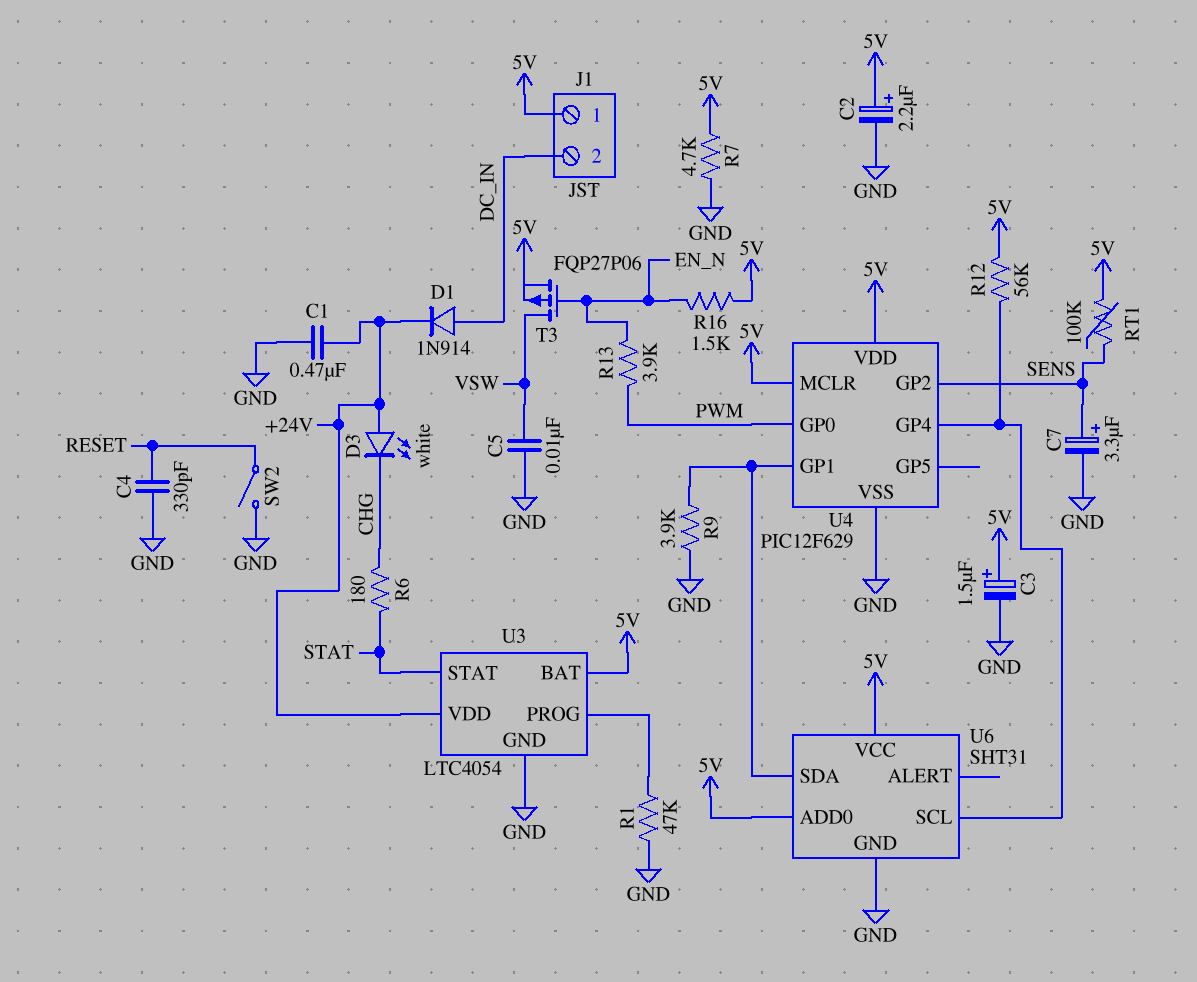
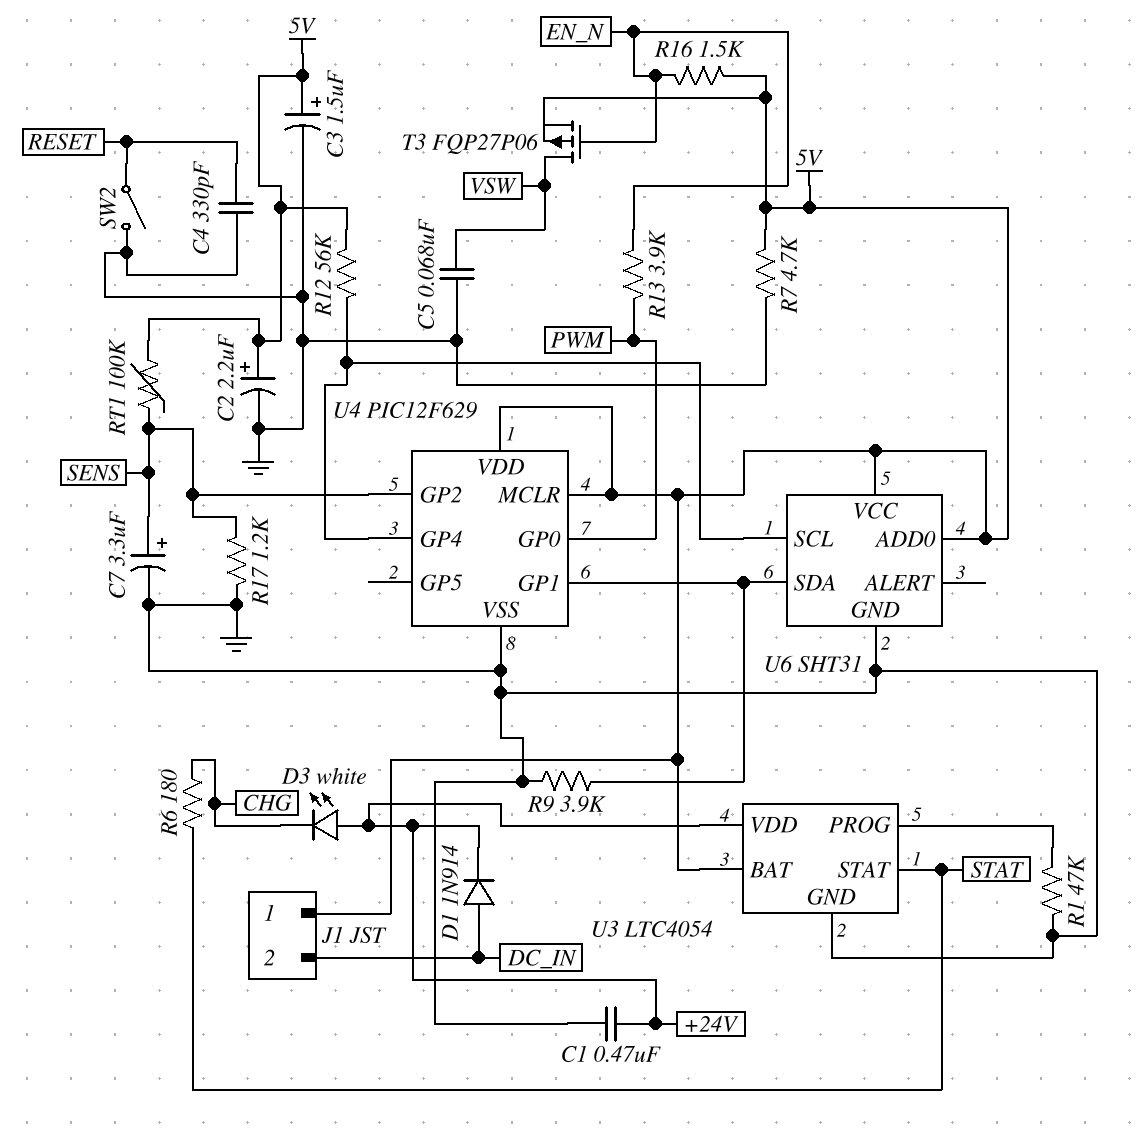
C5: 10nF (GND, VSW) -> 68nF (GND, VSW)
R17: none -> 1.2k (GND, SENS)

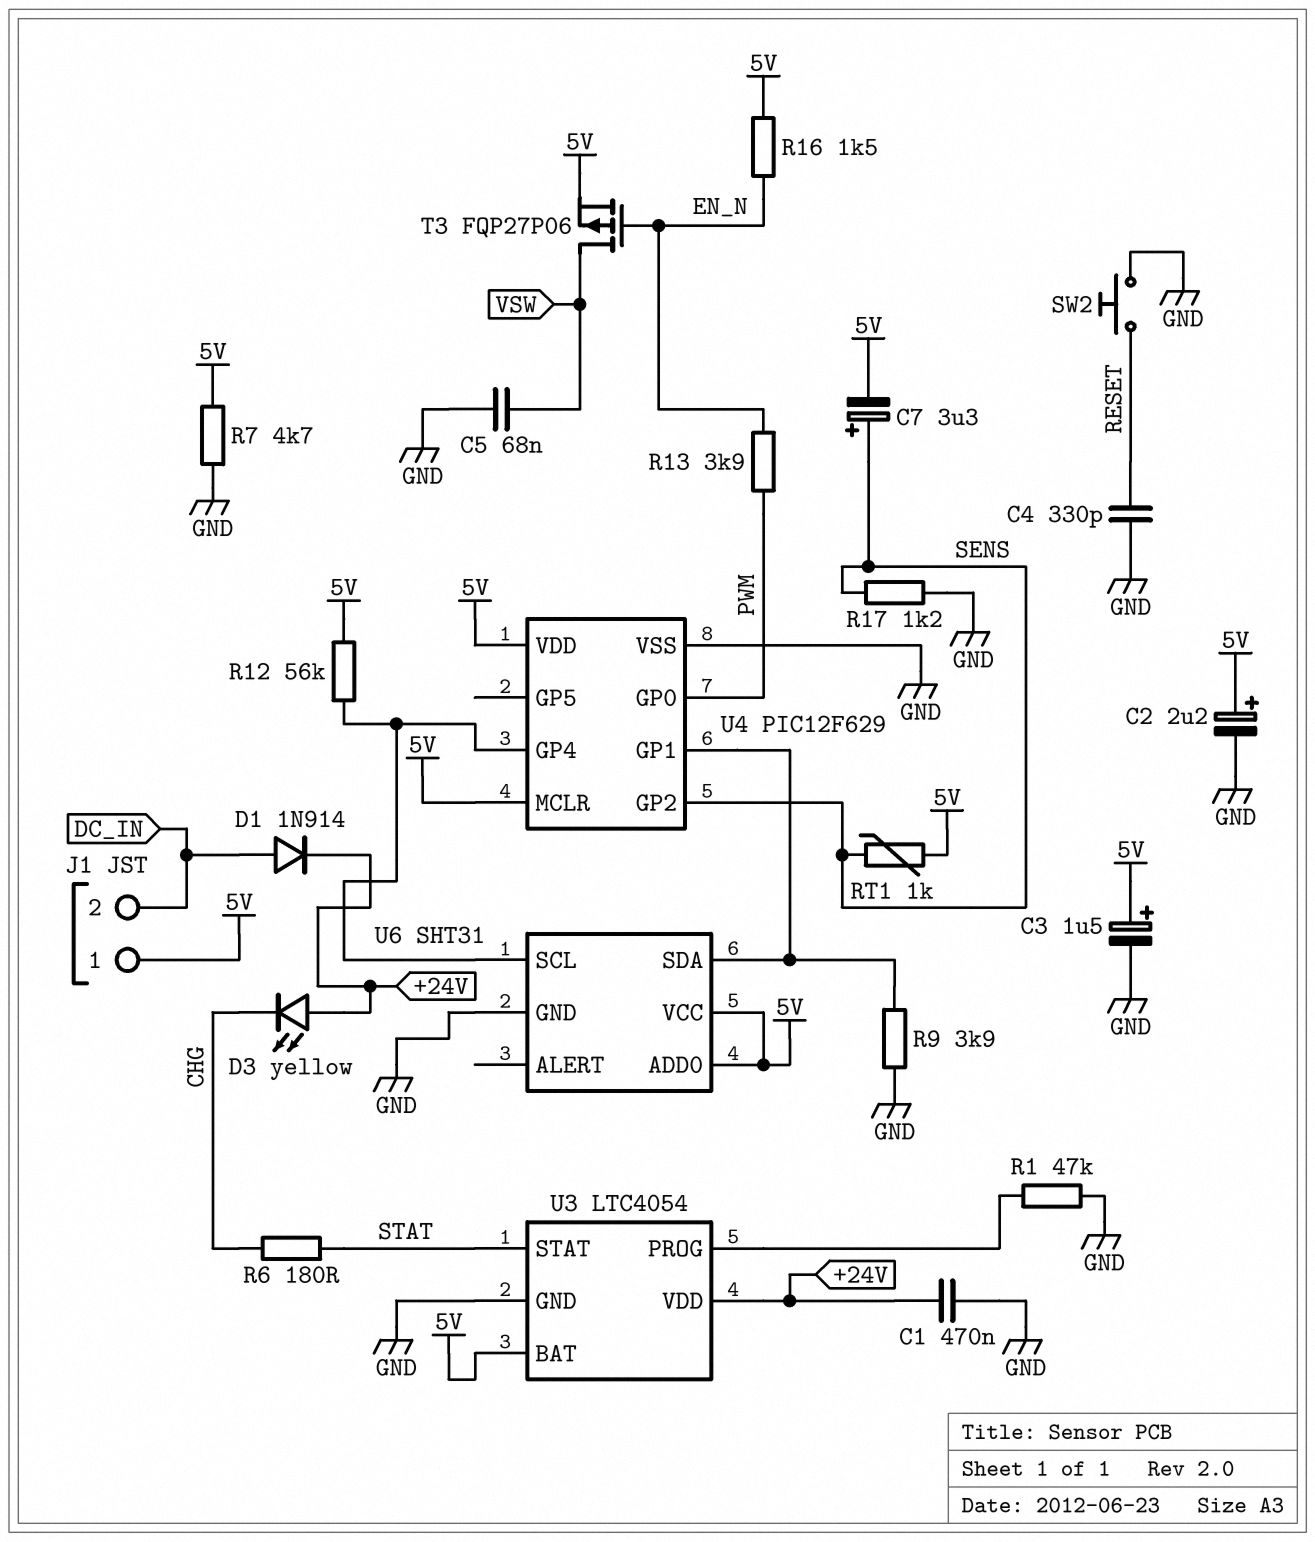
C7: 3.3uF (plus SENS, minus GND) -> 3.3uF (plus SENS, minus 5V)
D3: LED white (A +24V, K CHG) -> LED yellow (A +24V, K CHG)
RT1: 100k (5V, SENS) -> 1k (5V, SENS)
SW2: switch (GND, RESET) -> button (GND, RESET)

